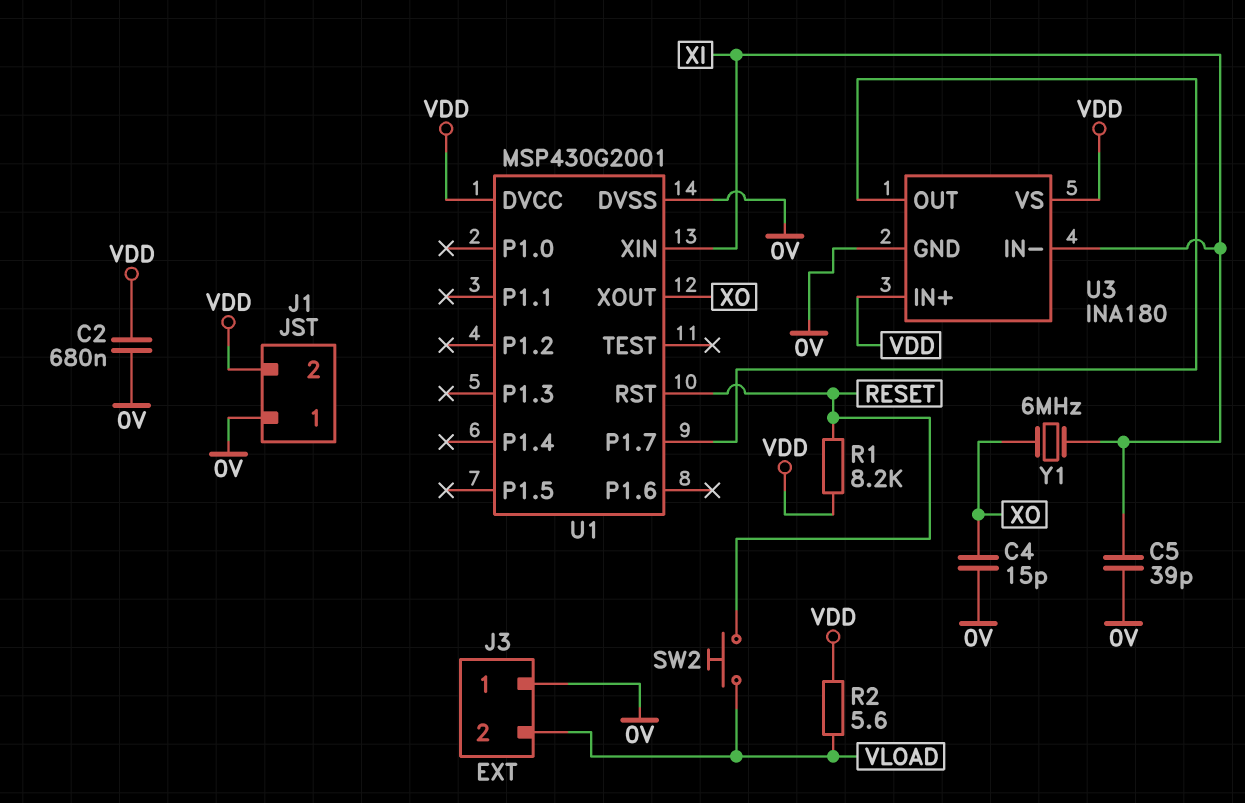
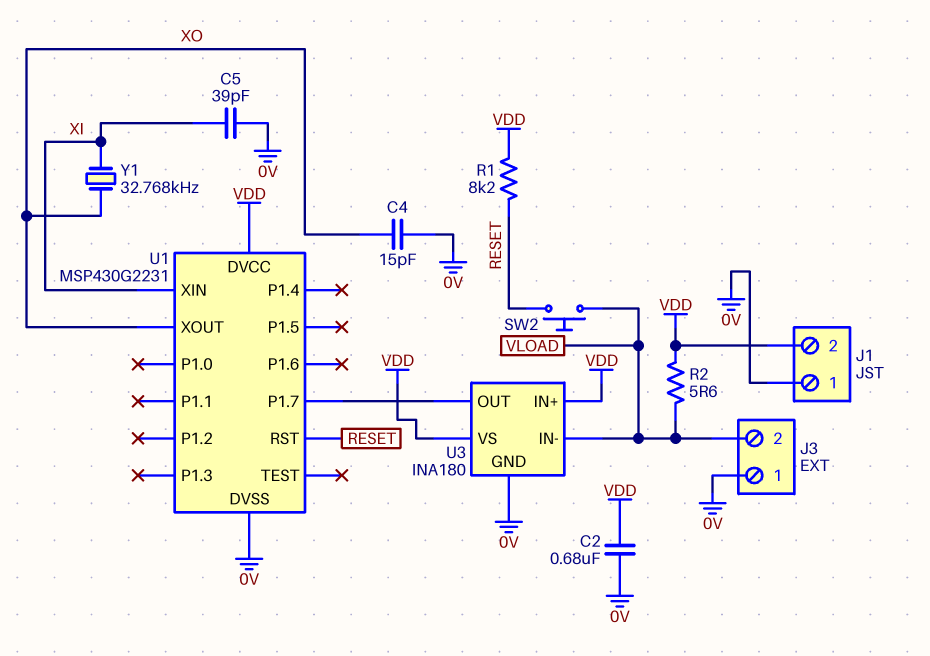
U1: MSP430G2001 -> MSP430G2231
U3 pin IN-: XI -> VLOAD
Y1: 6MHz (XI, XO) -> 32.768kHz (XI, XO)

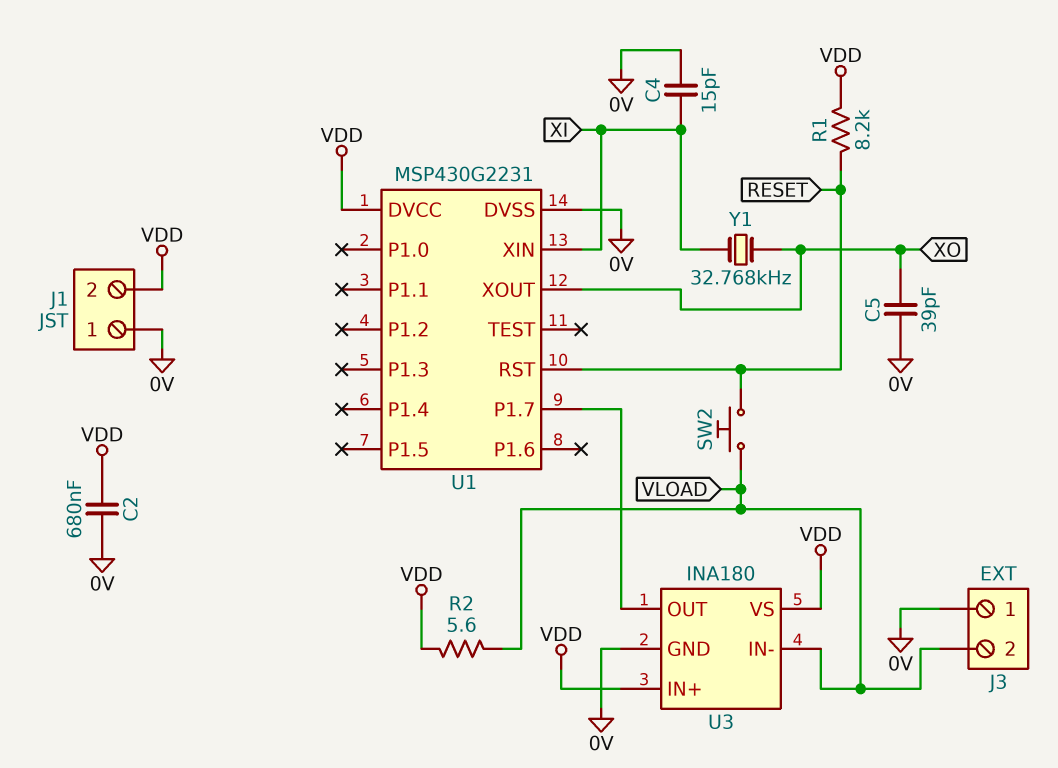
C4: 15pF (0V, XO) -> 15pF (0V, XI)
C5: 39pF (0V, XI) -> 39pF (0V, XO)

